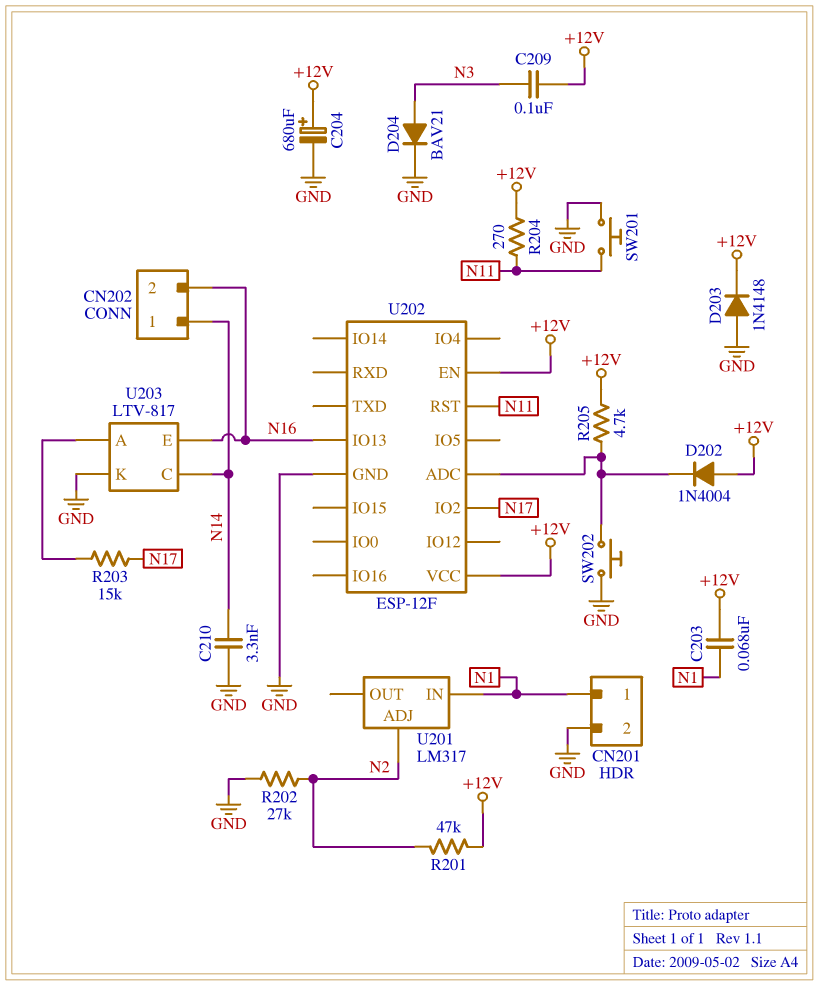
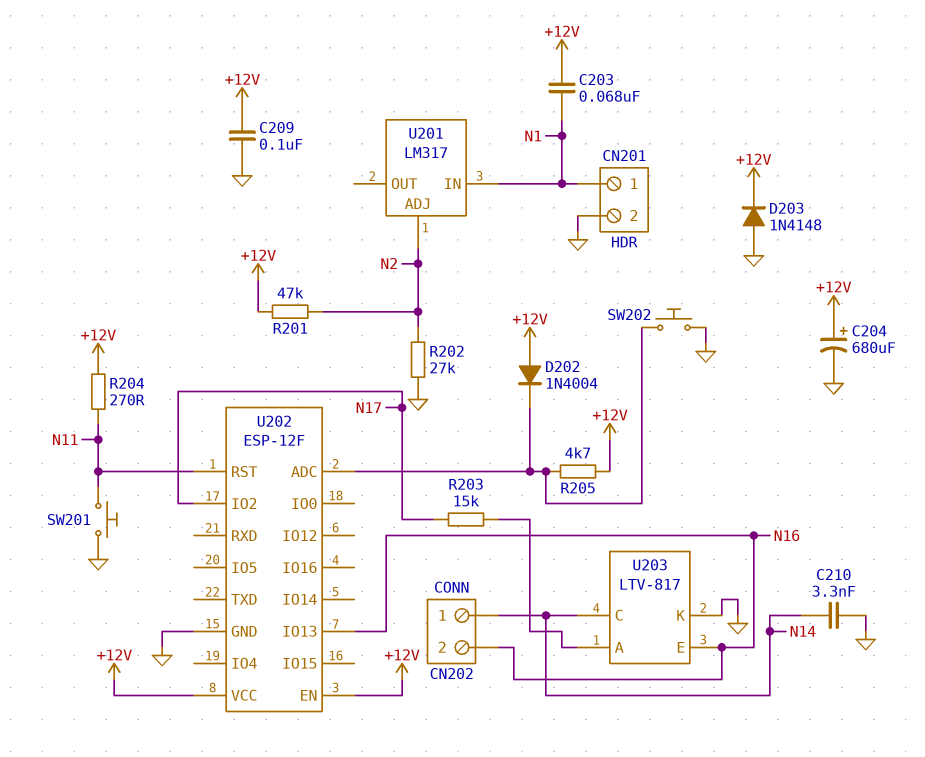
C209: 100nF (+12V, N3) -> 100nF (+12V, GND)
D204: diode BAV21 (A N3, K GND) -> none

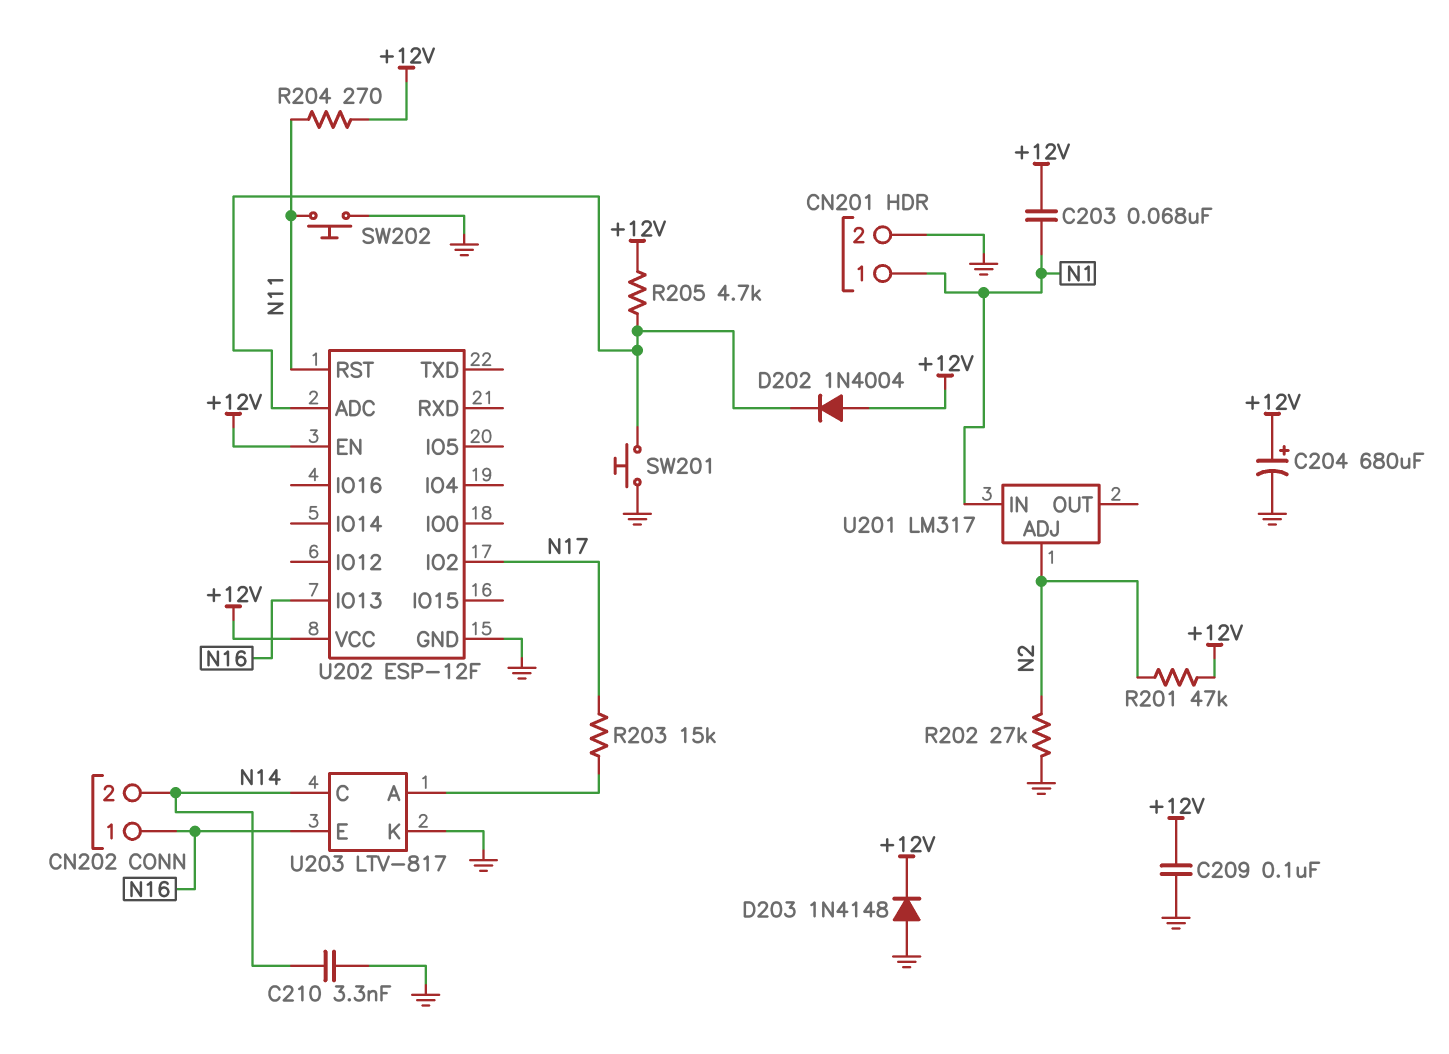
CN202 pin 1: N14 -> N16
CN202 pin 2: N16 -> N14
SW201: button (GND, N11) -> button (GND, U202/ADC)
SW202: button (GND, U202/ADC) -> button (GND, N11)

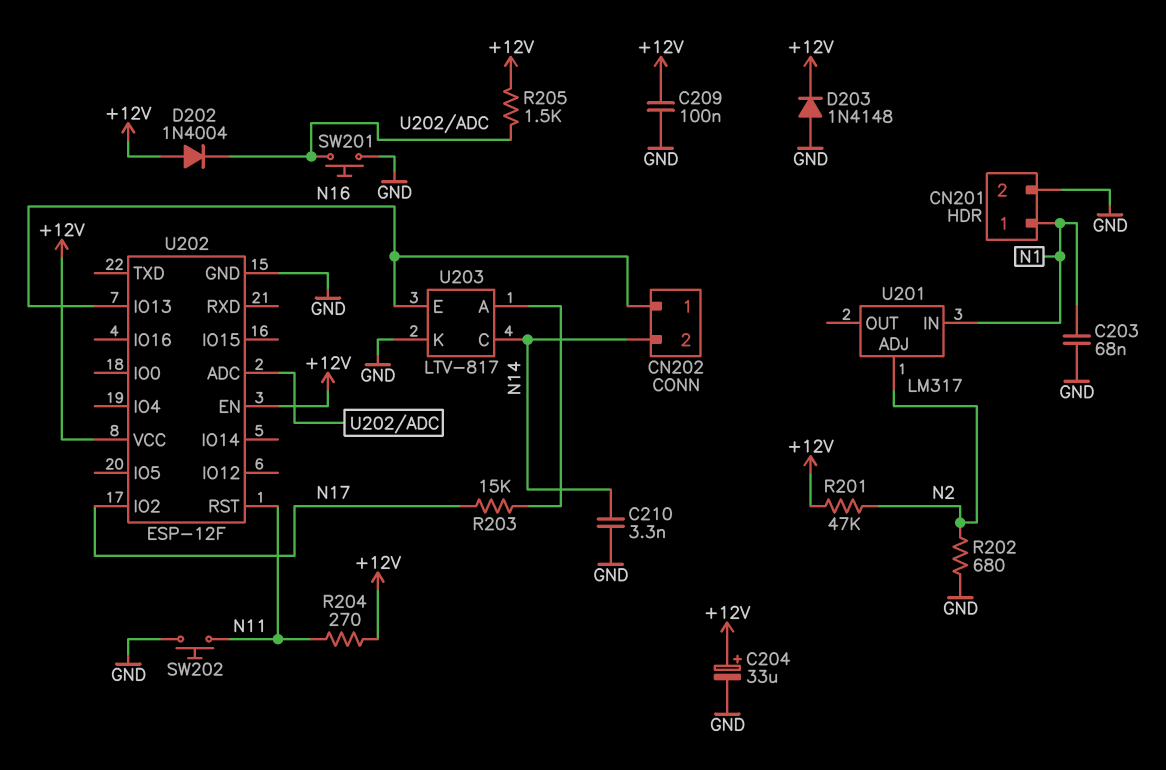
C203: 68nF (+12V, N1) -> 68nF (GND, N1)
C204: 680uF (plus +12V, minus GND) -> 33uF (plus +12V, minus GND)
R202: 27k (GND, N2) -> 680 (GND, N2)
R205: 4.7k (+12V, U202/ADC) -> 1.5k (+12V, U202/ADC)

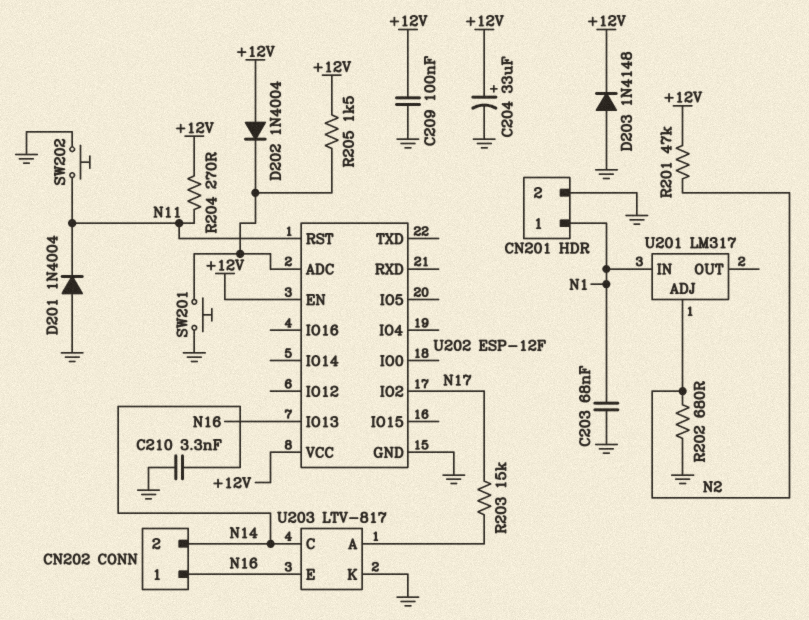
D201: none -> diode 1N4004 (A GND, K N11)

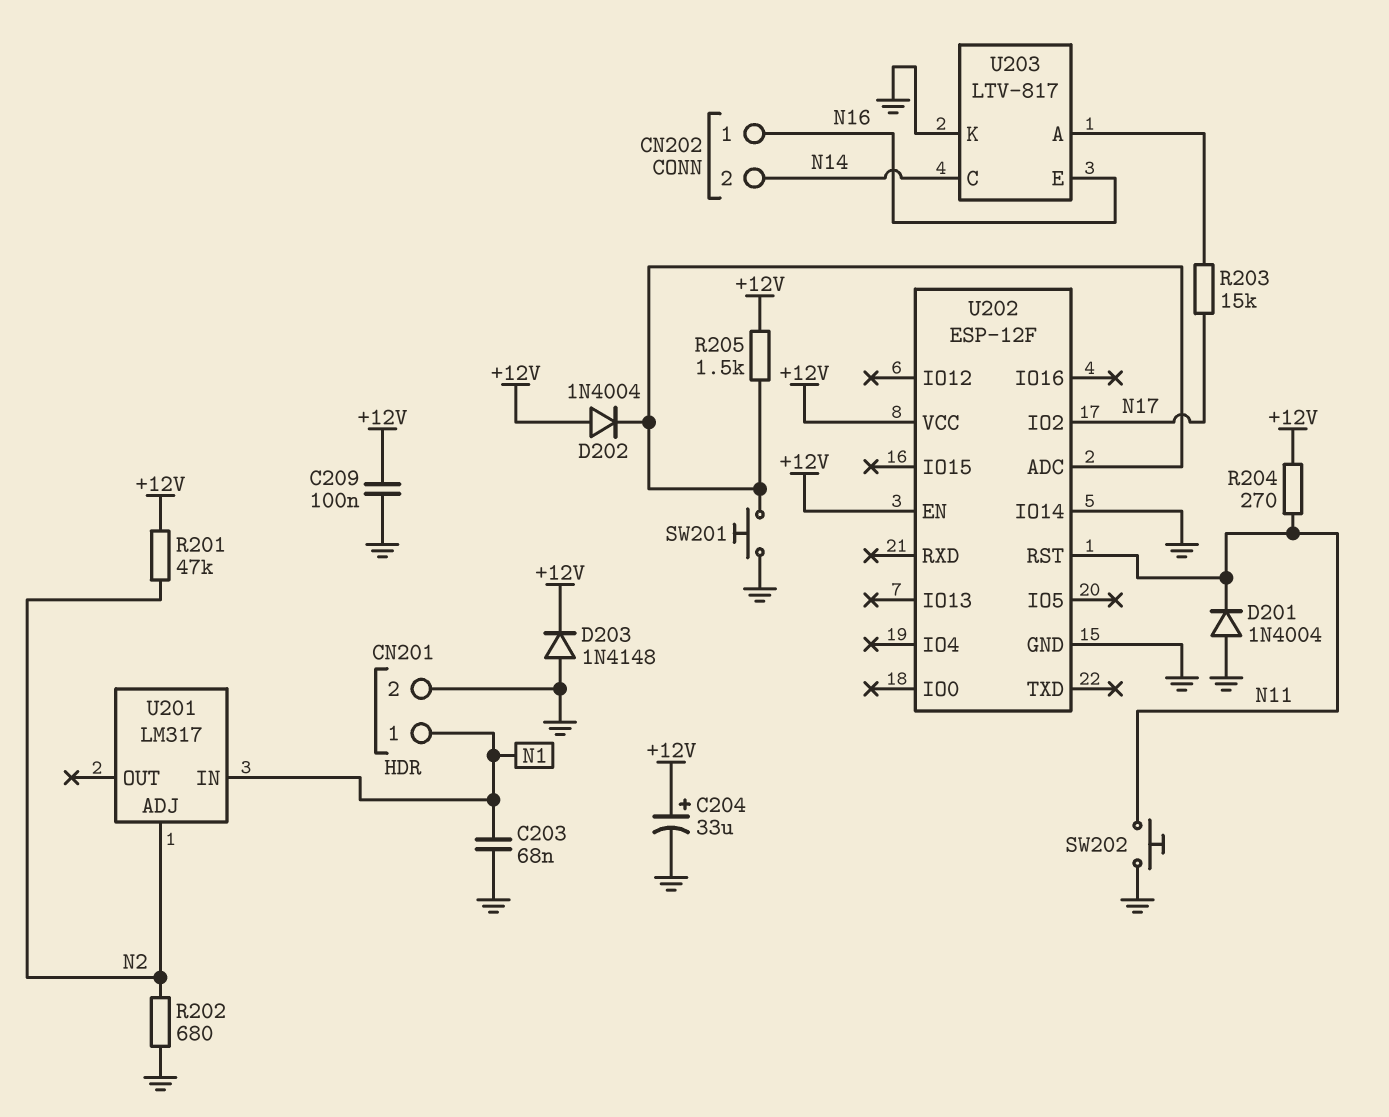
C210: 3.3nF (GND, N14) -> none
U202 pin IO13: N16 -> none
U202 pin IO14: none -> GND

